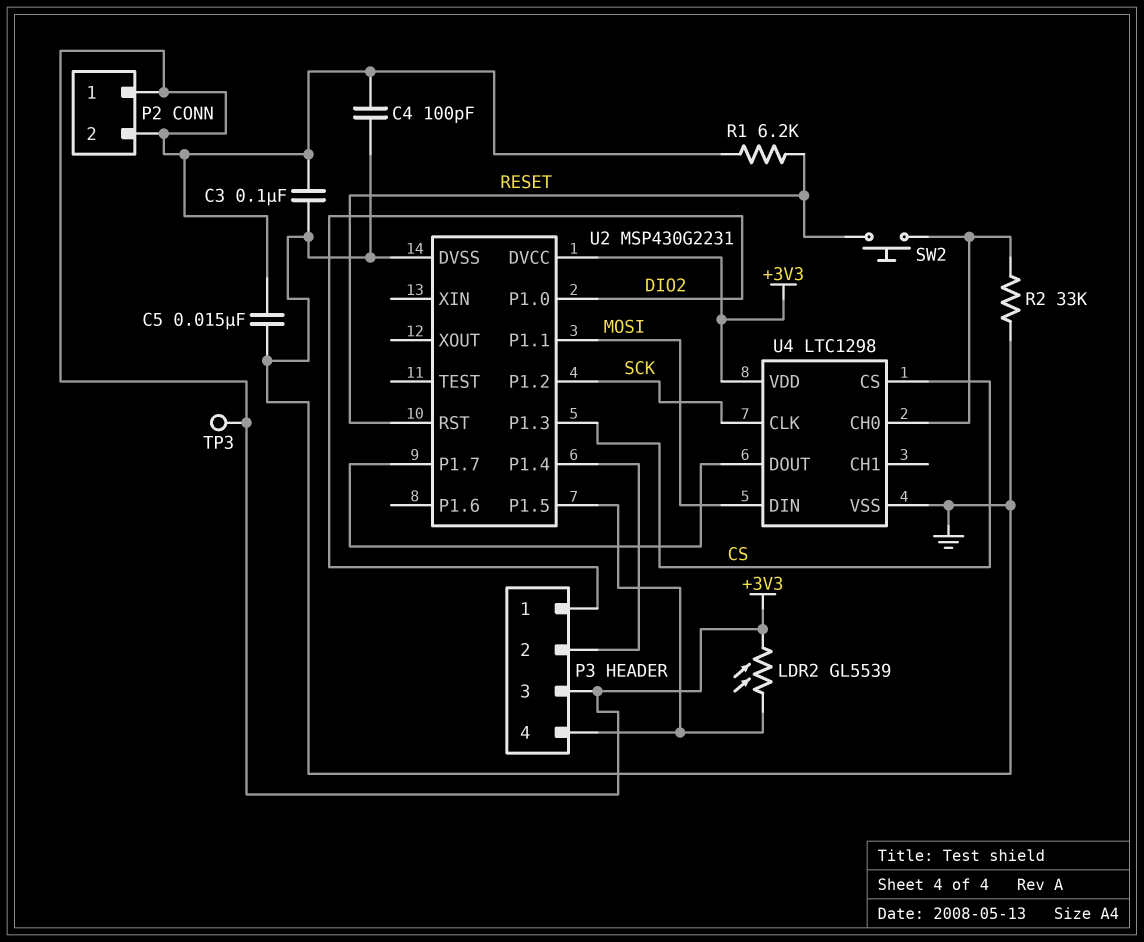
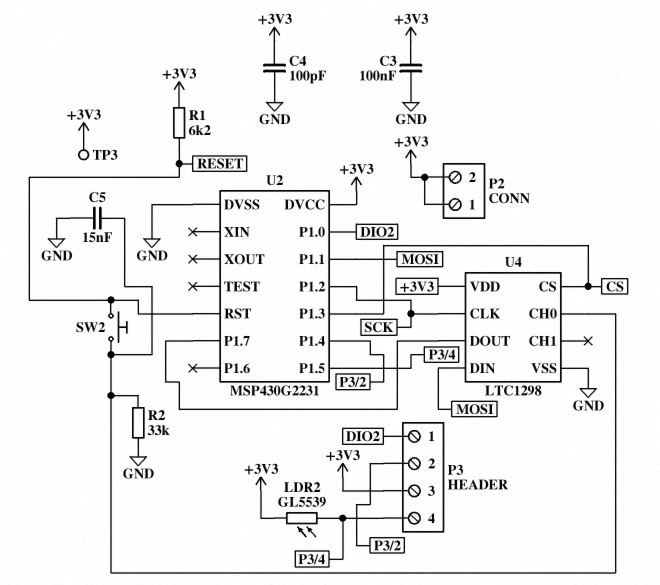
C5: 15nF (+3V3, GND) -> 15nF (GND, U4/CH0)

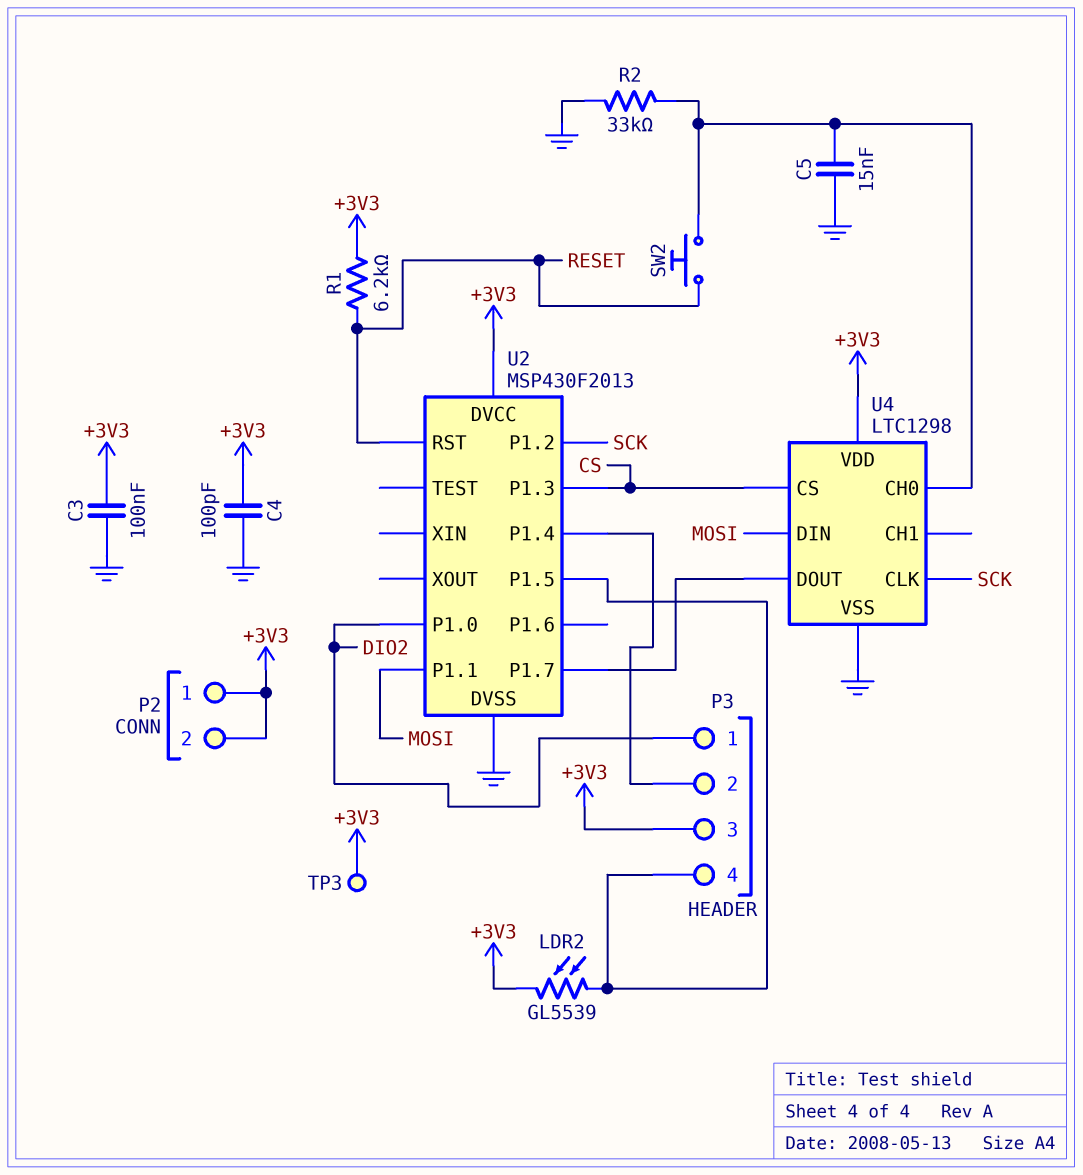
U2: MSP430G2231 -> MSP430F2013

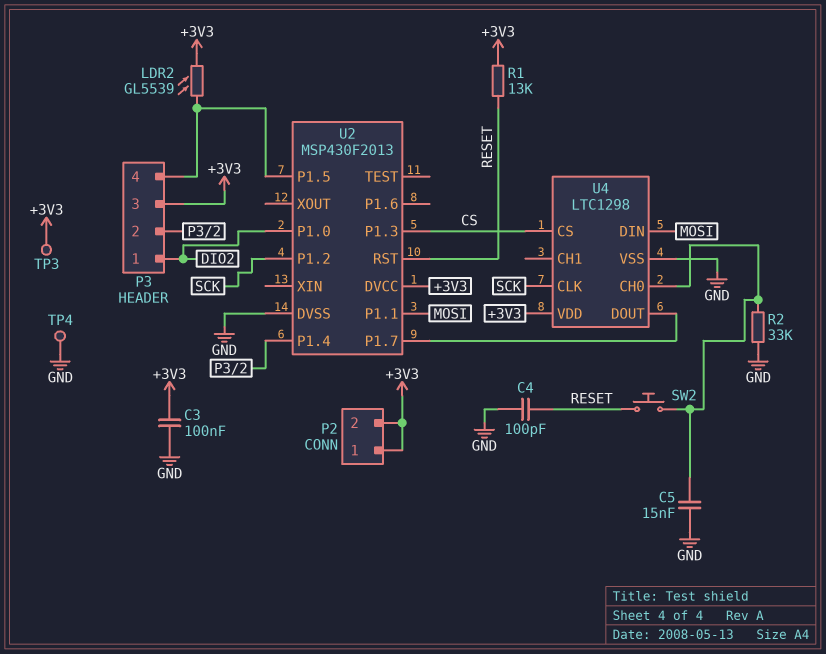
C4: 100pF (+3V3, GND) -> 100pF (GND, RESET)
R1: 6.2k (+3V3, RESET) -> 13k (+3V3, RESET)
TP4: none -> test point (GND)

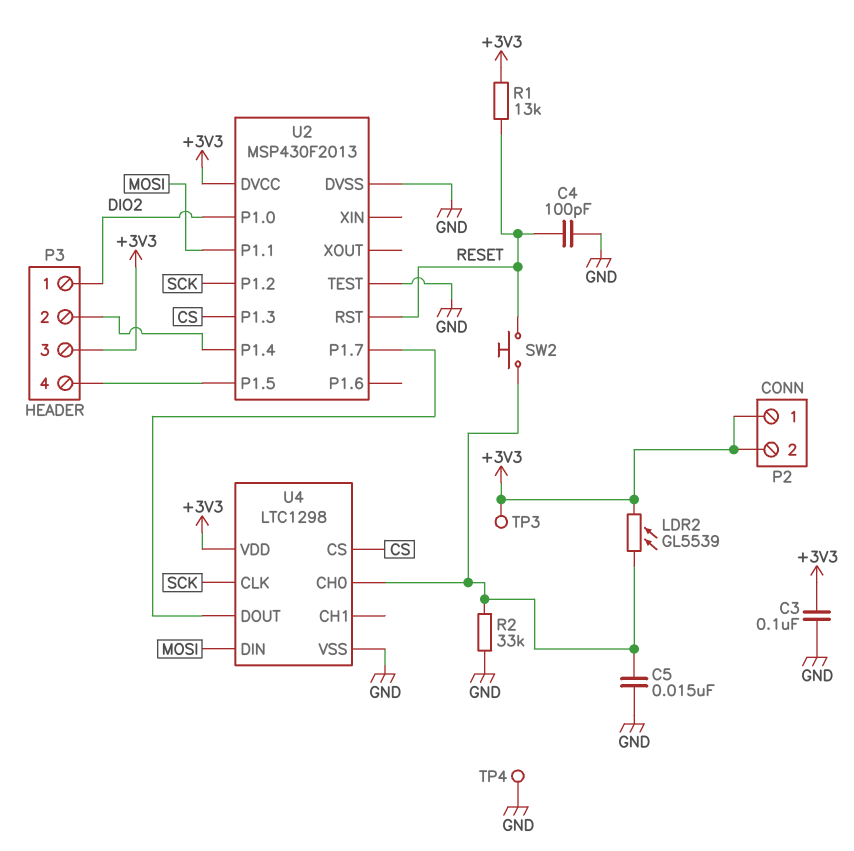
LDR2: GL5539 (+3V3, P3/4) -> GL5539 (+3V3, U4/CH0)
U2 pin TEST: none -> GND

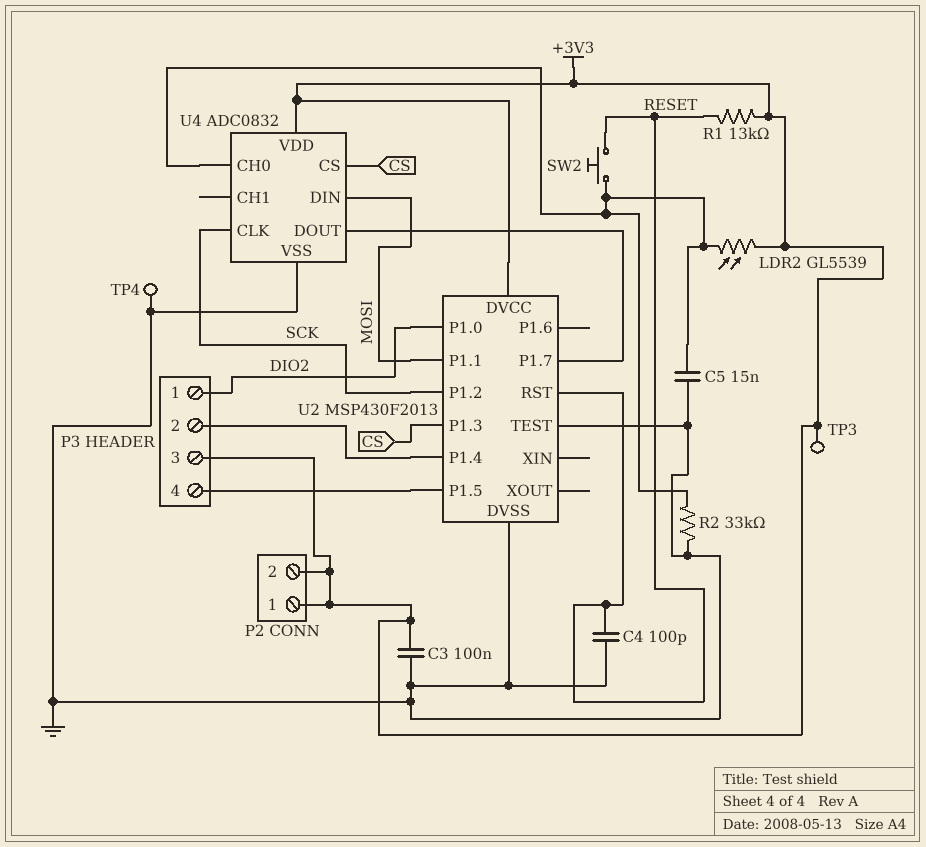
U4: LTC1298 -> ADC0832

